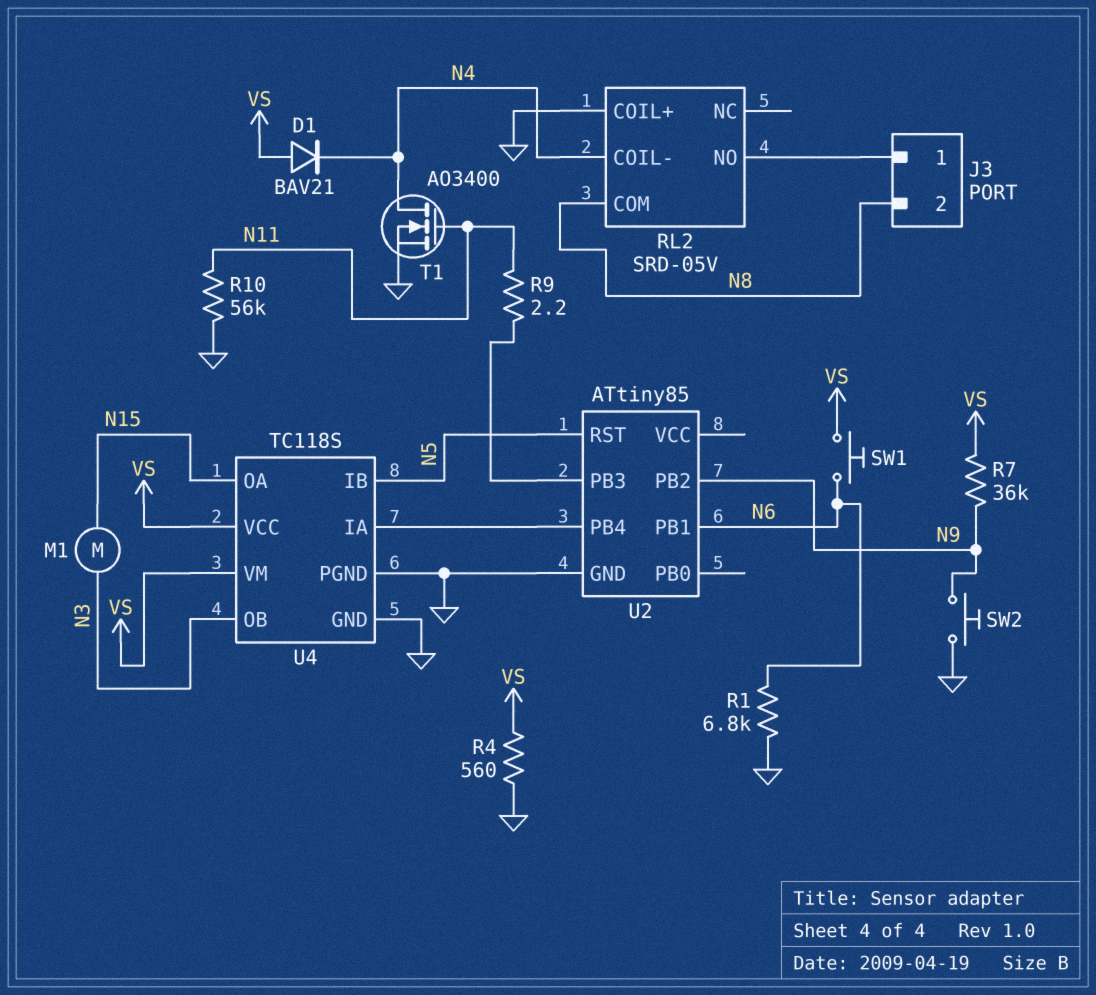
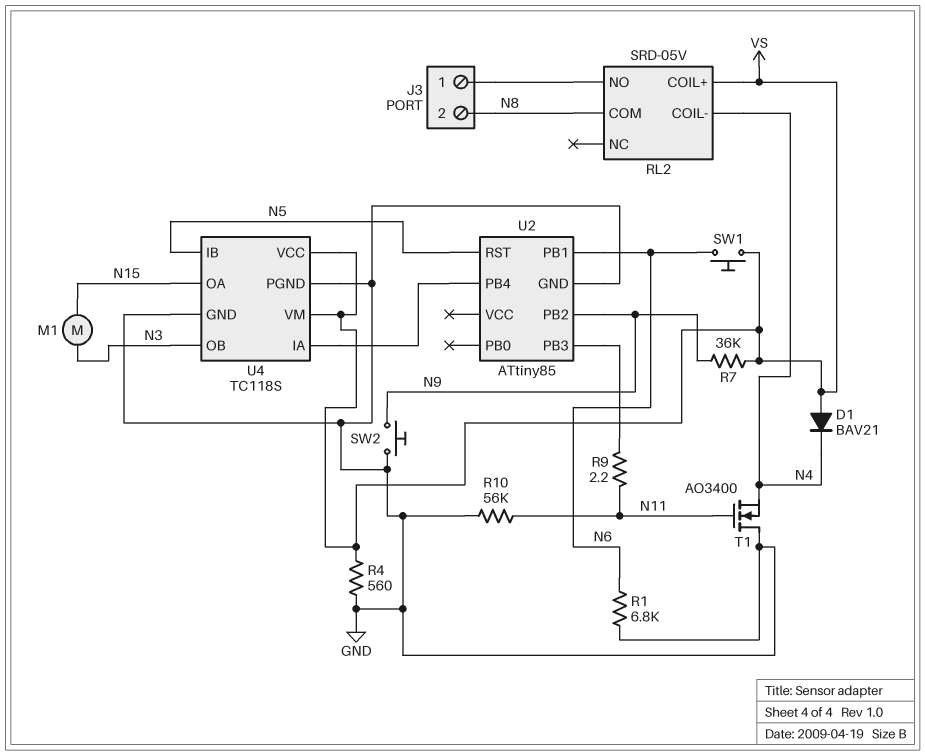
RL2 pin COIL+: GND -> VS
T1: NMOS AO3400 (G N11, D N4, S GND) -> NMOS AO3400 (G N11, D GND, S N4)

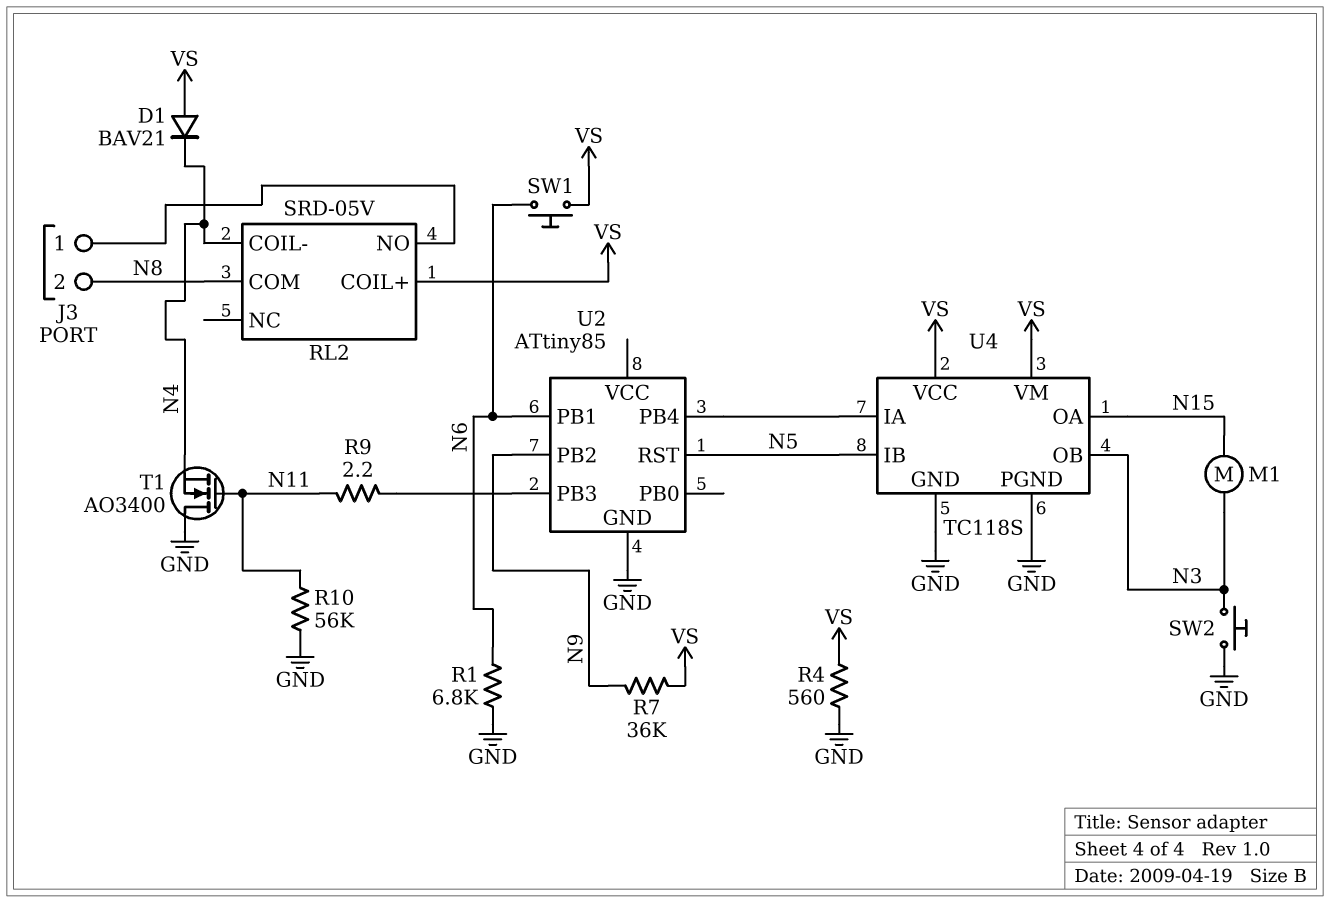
SW2: button (GND, N9) -> button (GND, N3)

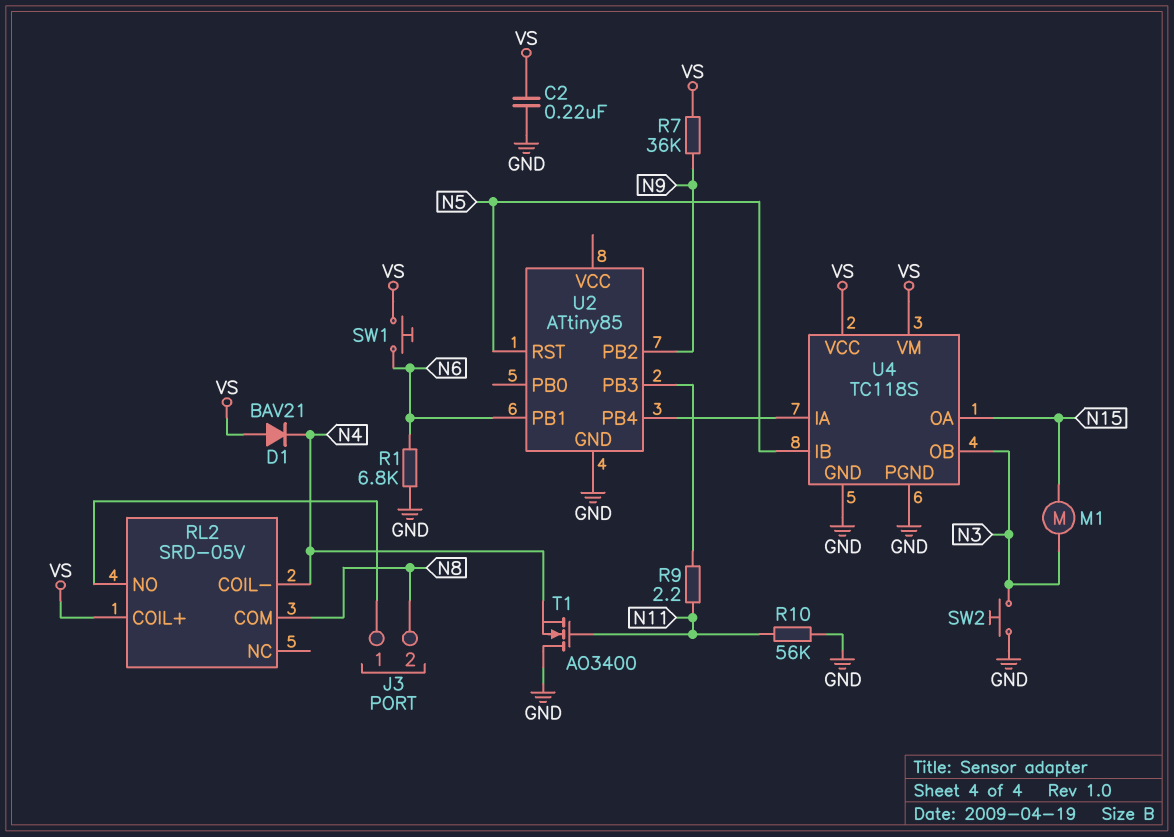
C2: none -> 220nF (GND, VS)
R4: 560 (GND, VS) -> none

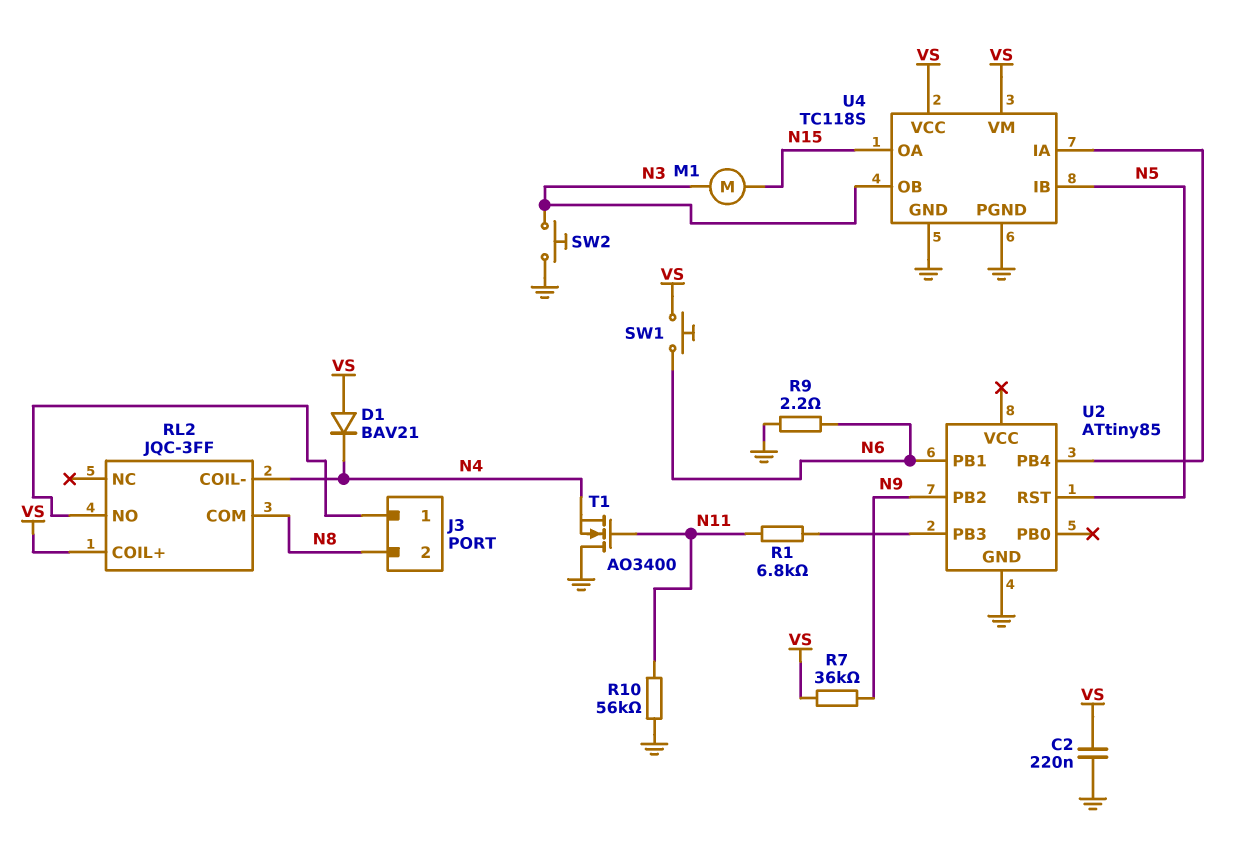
R1: 6.8k (GND, N6) -> 6.8k (N11, U2/PB3)
R9: 2.2 (N11, U2/PB3) -> 2.2 (GND, N6)
RL2: SRD-05V -> JQC-3FF

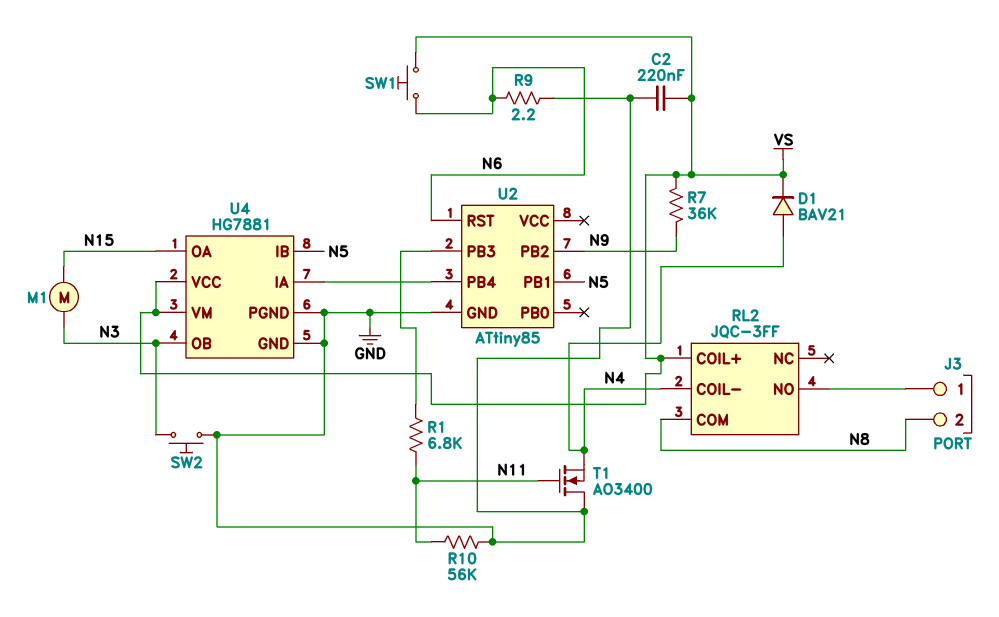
D1: diode BAV21 (A VS, K N4) -> diode BAV21 (A N4, K VS)
U2 pin PB1: N6 -> N5
U2 pin RST: N5 -> N6
U4: TC118S -> HG7881

